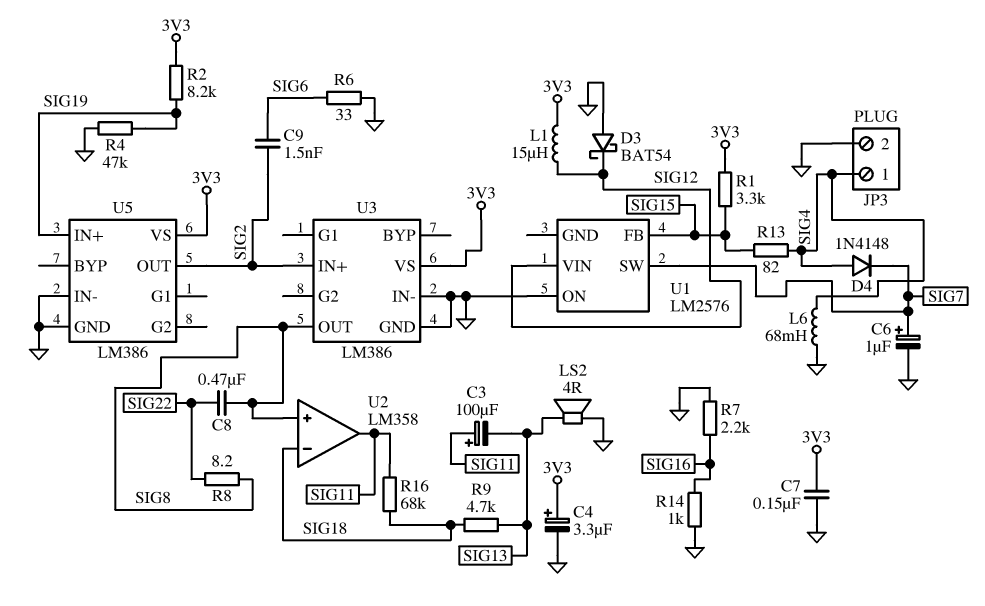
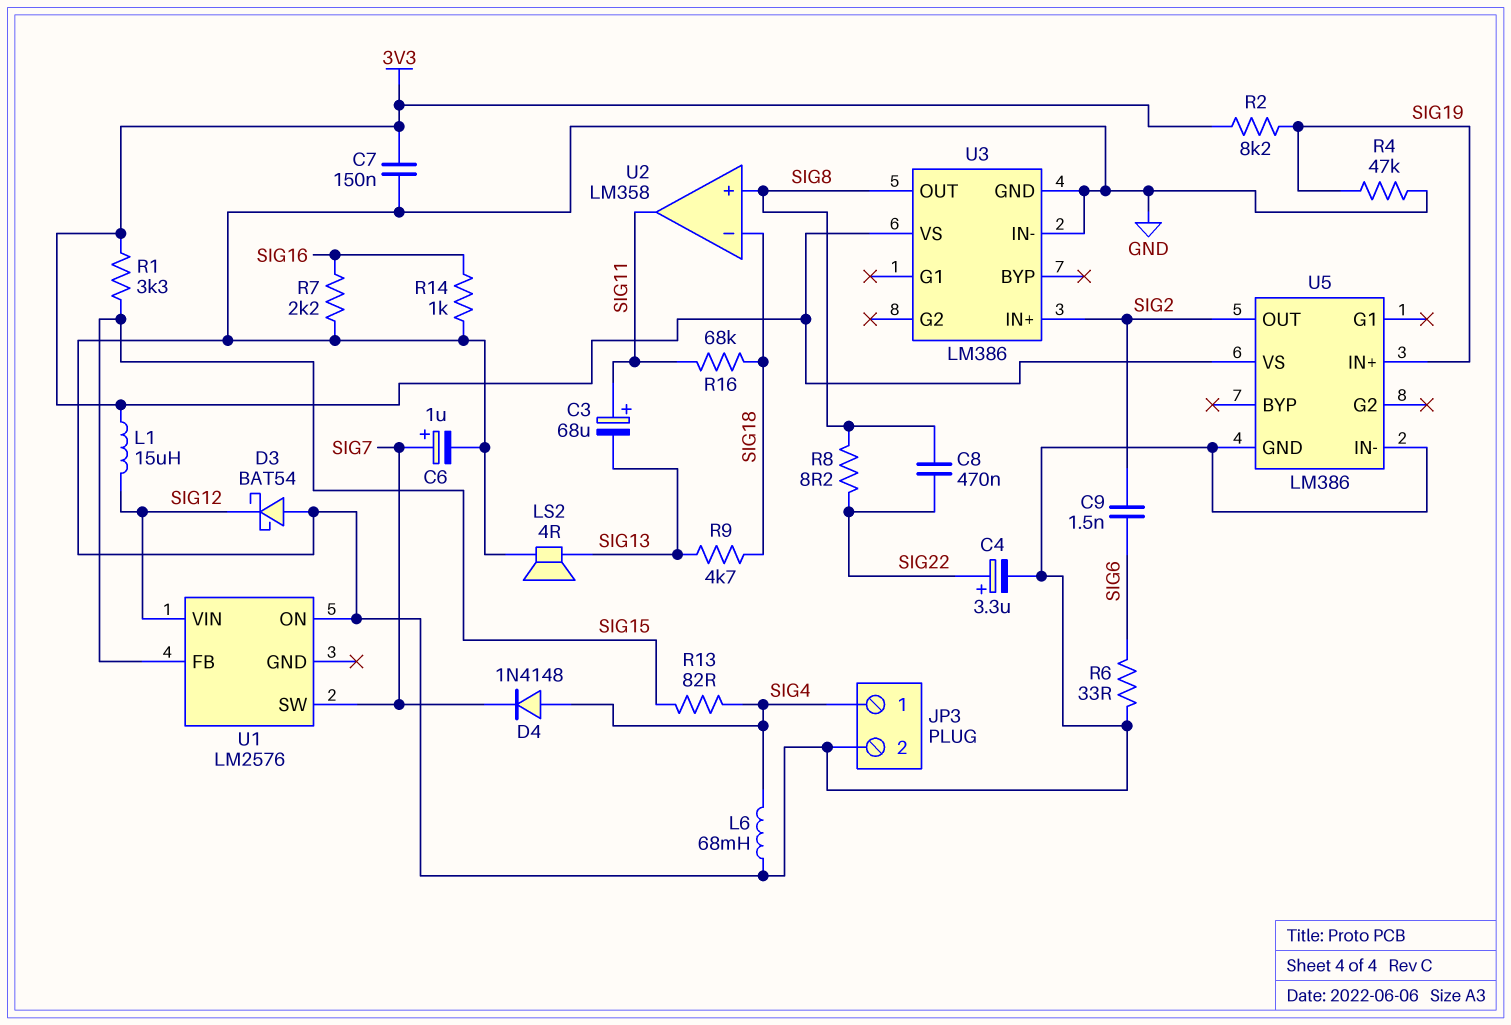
C3: 100uF (plus SIG11, minus SIG13) -> 68uF (plus SIG11, minus SIG13)
C4: 3.3uF (plus 3V3, minus GND) -> 3.3uF (plus SIG22, minus GND)

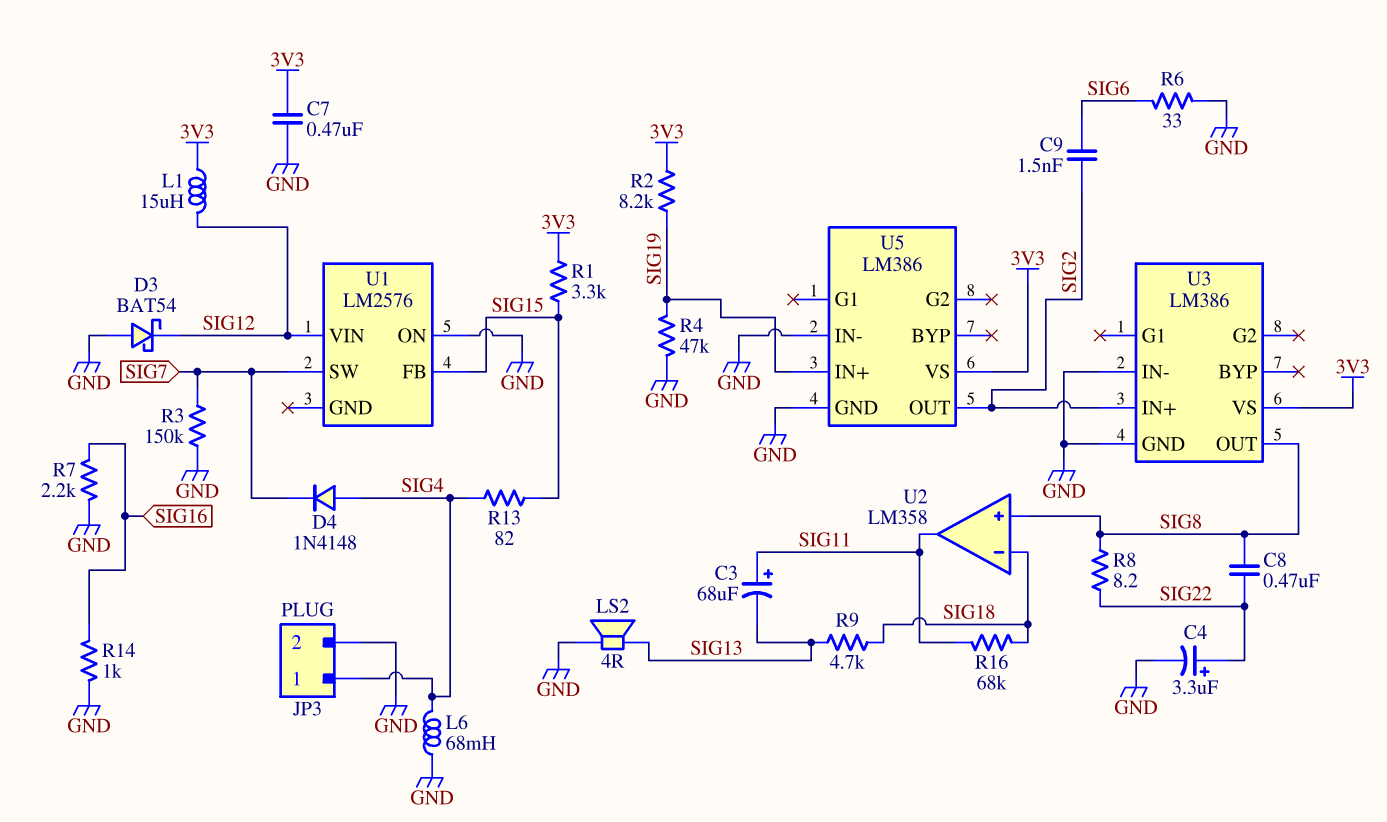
C6: 1uF (plus SIG7, minus GND) -> none
C7: 150nF (3V3, GND) -> 470nF (3V3, GND)
R3: none -> 150k (GND, SIG7)

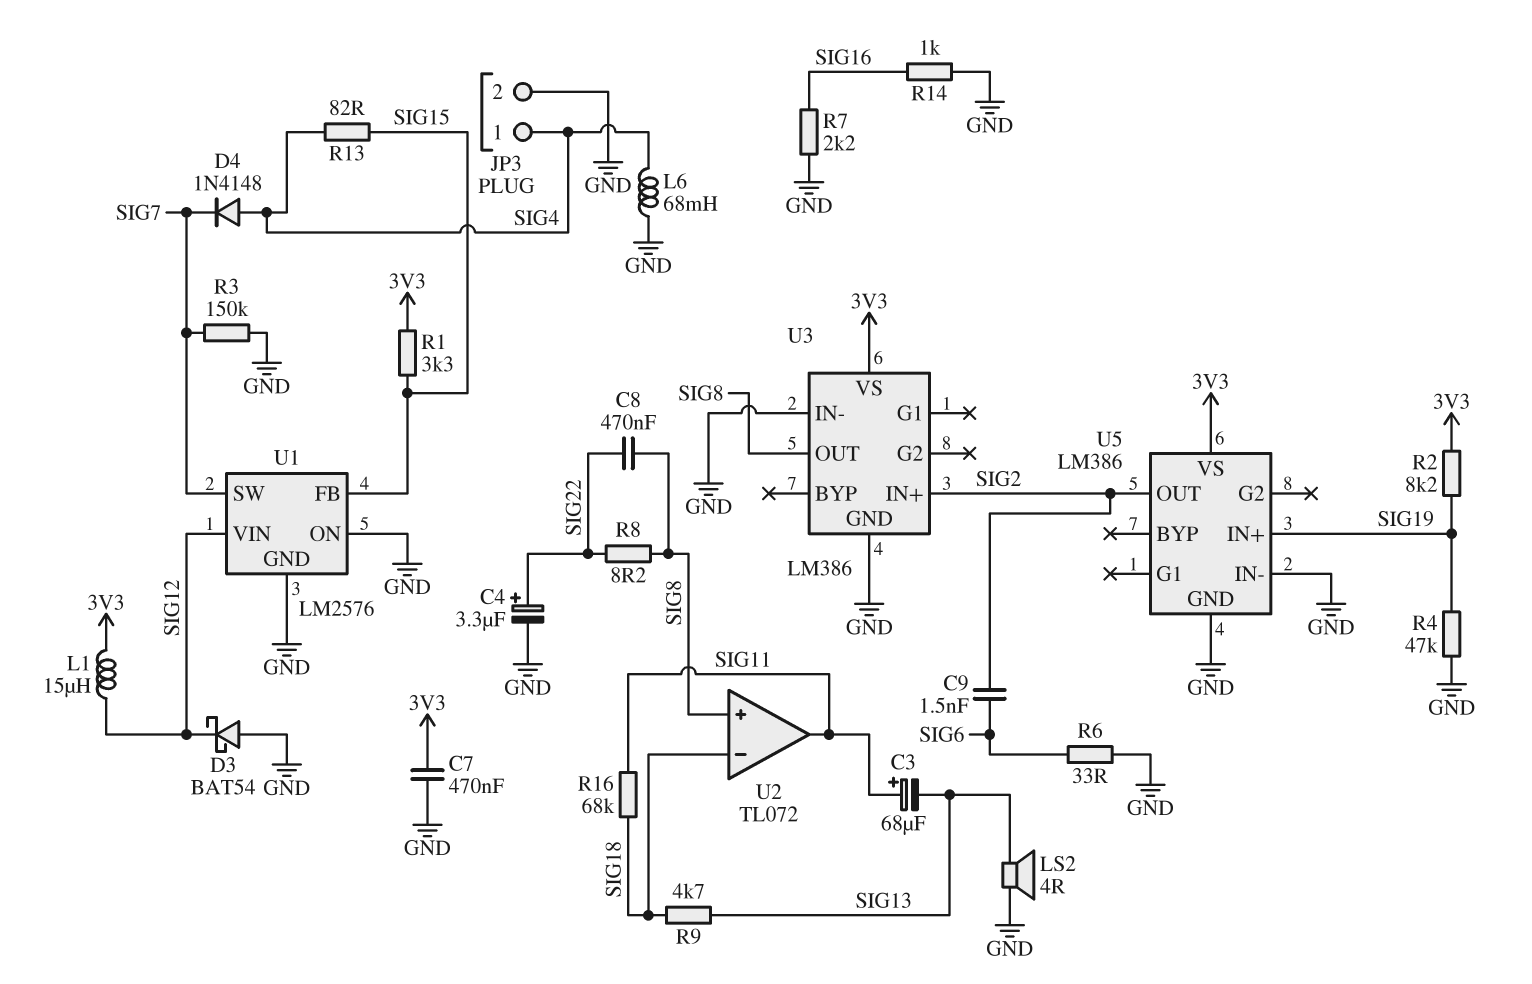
U1 pin GND: none -> GND
U2: LM358 -> TL072

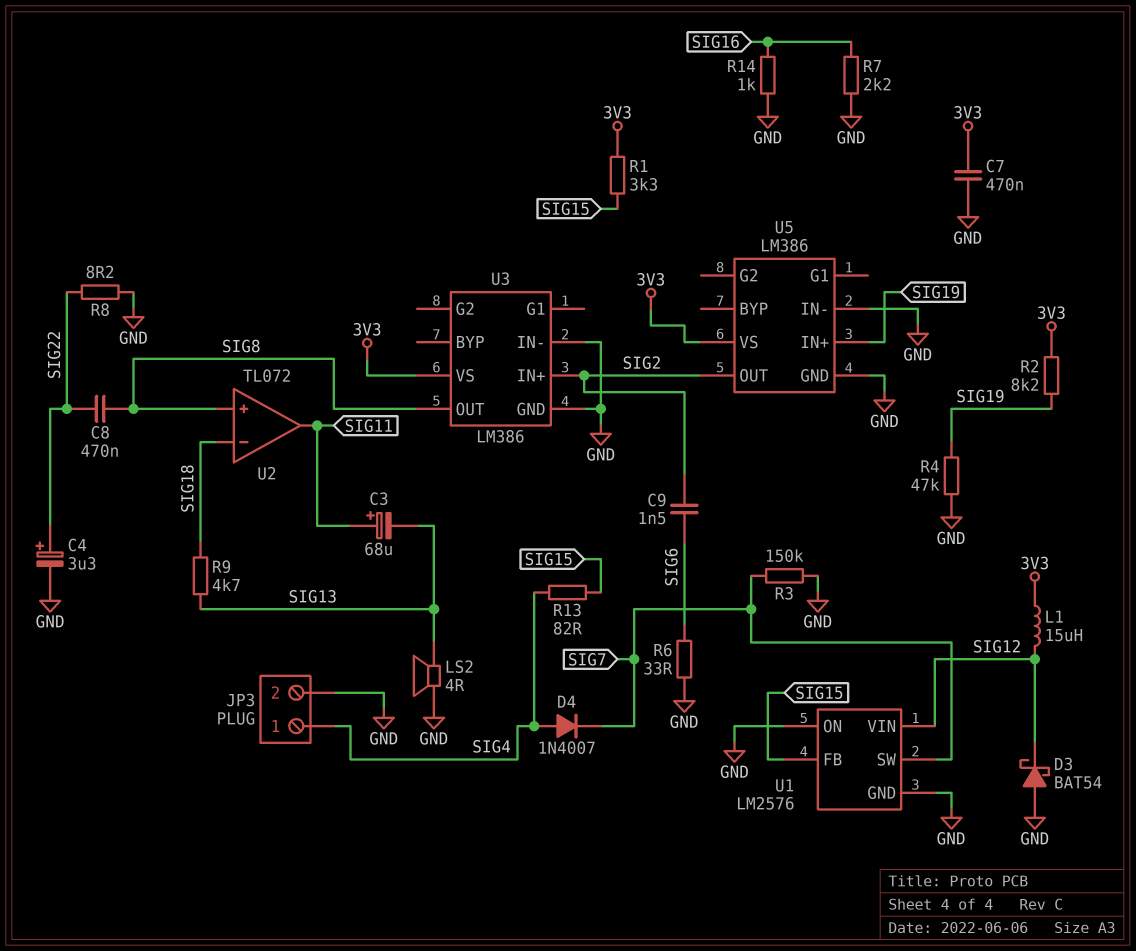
D4: diode 1N4148 (A SIG4, K SIG7) -> diode 1N4007 (A SIG4, K SIG7)
L6: 68mH (GND, SIG4) -> none
R8: 8.2 (SIG8, SIG22) -> 8.2 (GND, SIG22)
R16: 68k (SIG11, SIG18) -> none

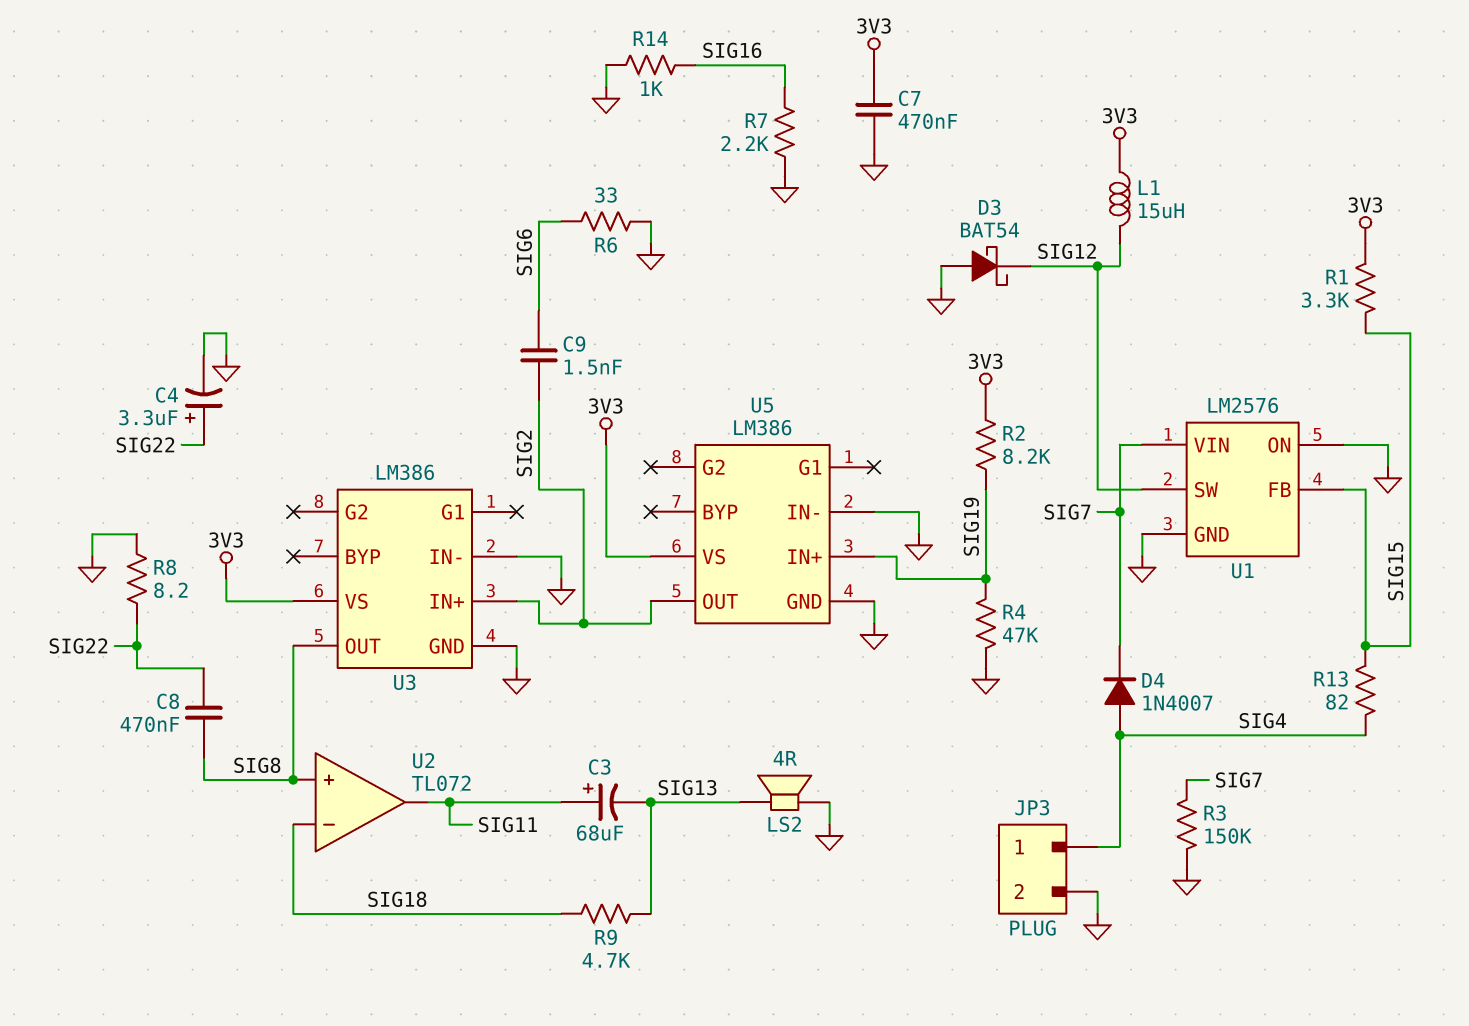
U1 pin SW: SIG7 -> SIG12
U1 pin VIN: SIG12 -> SIG7

